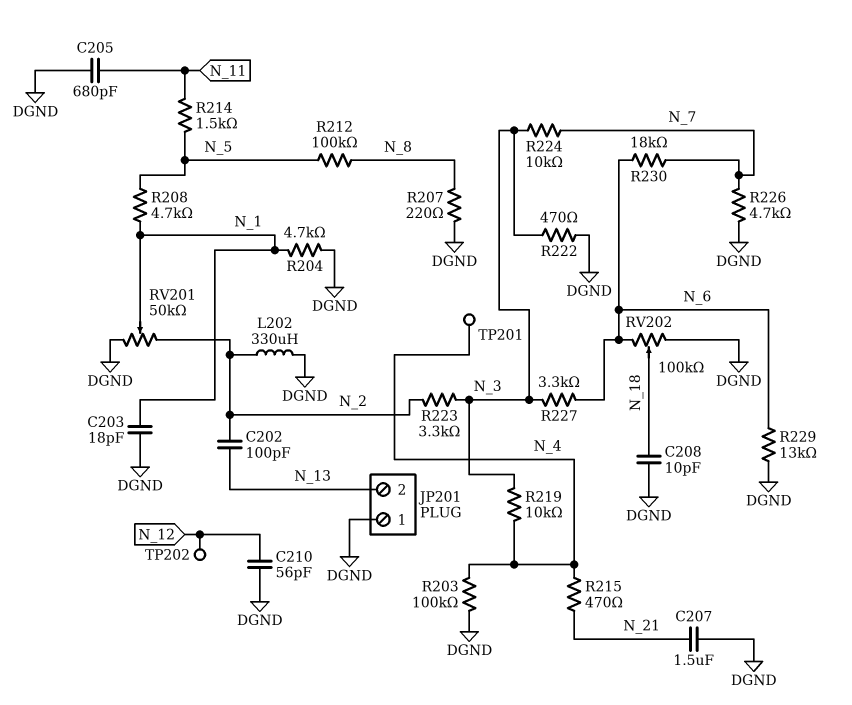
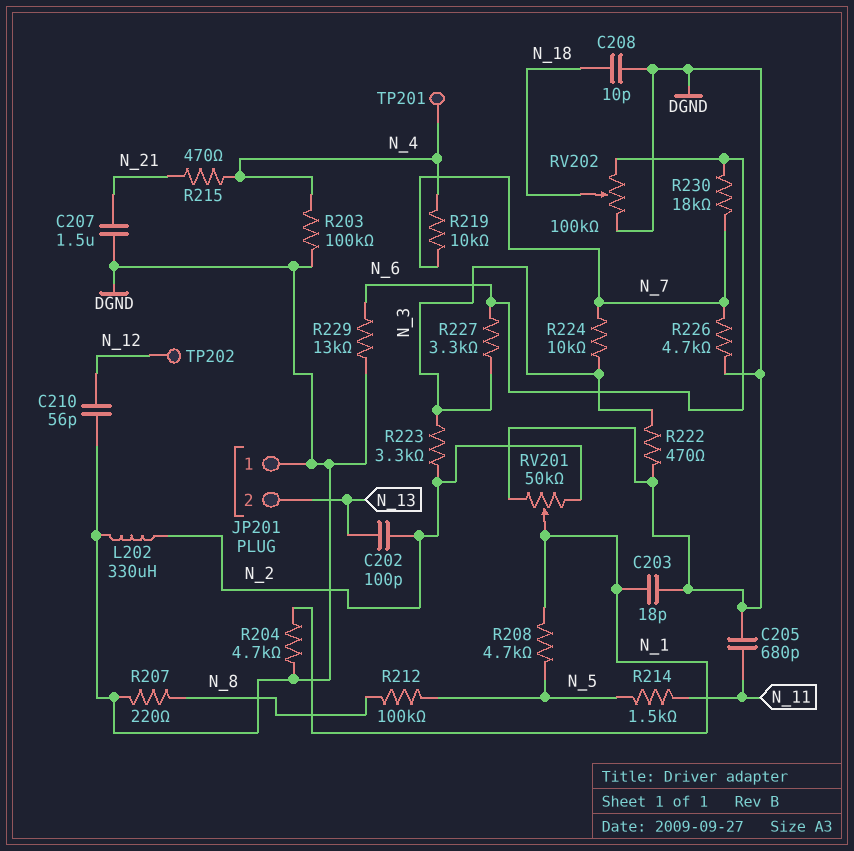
R219: 10k (N_3, N_4) -> 10k (N_4, N_7)

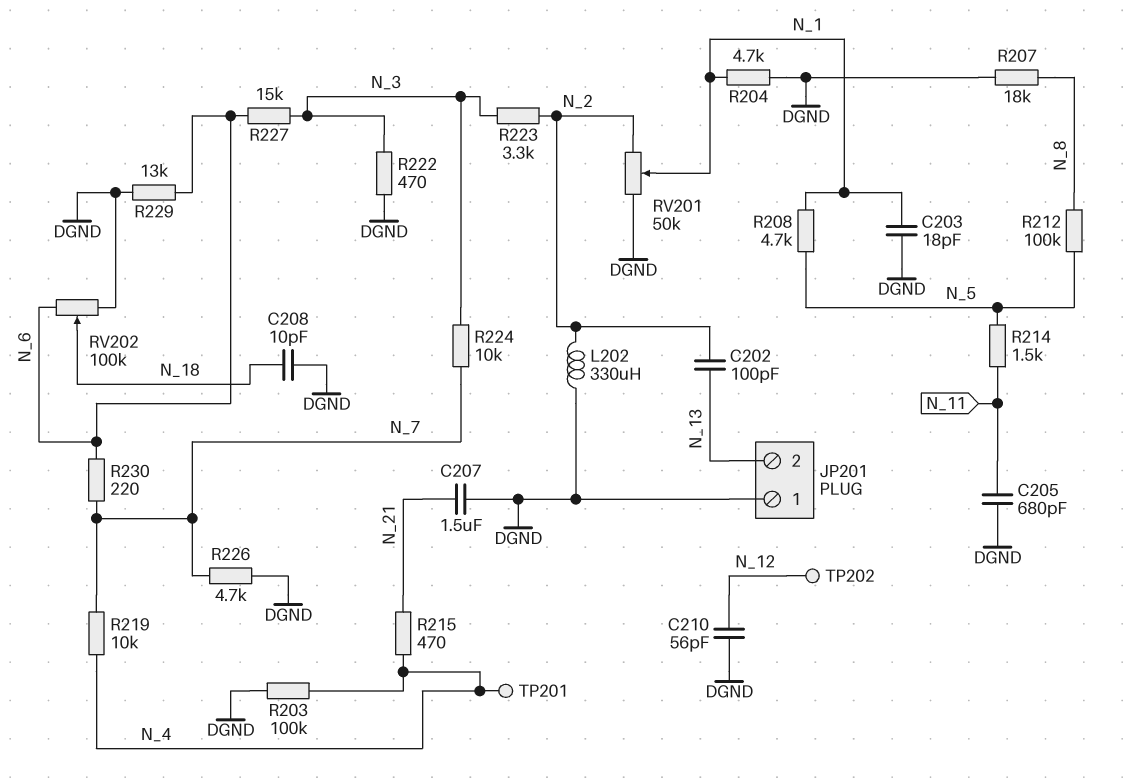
R207: 220 (DGND, N_8) -> 18k (DGND, N_8)
R227: 3.3k (N_3, N_6) -> 15k (N_3, N_6)
R230: 18k (N_6, N_7) -> 220 (N_6, N_7)

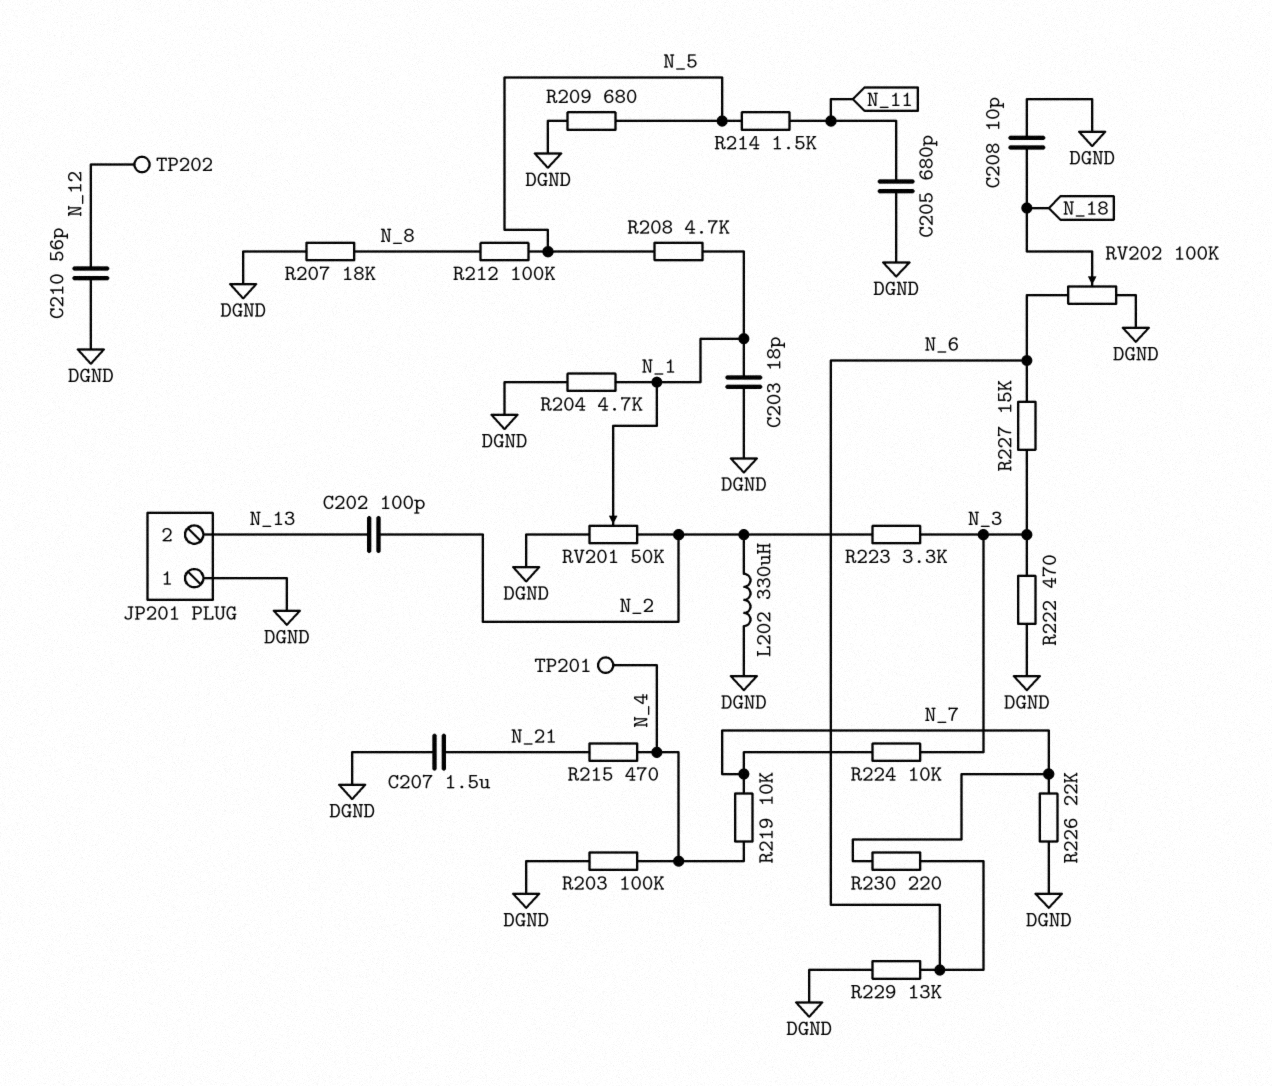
R209: none -> 680 (DGND, N_5)
R226: 4.7k (DGND, N_7) -> 22k (DGND, N_7)

